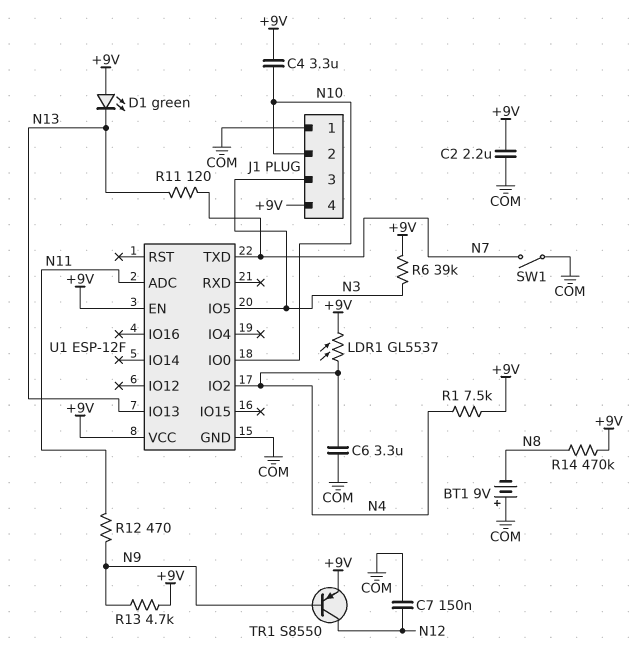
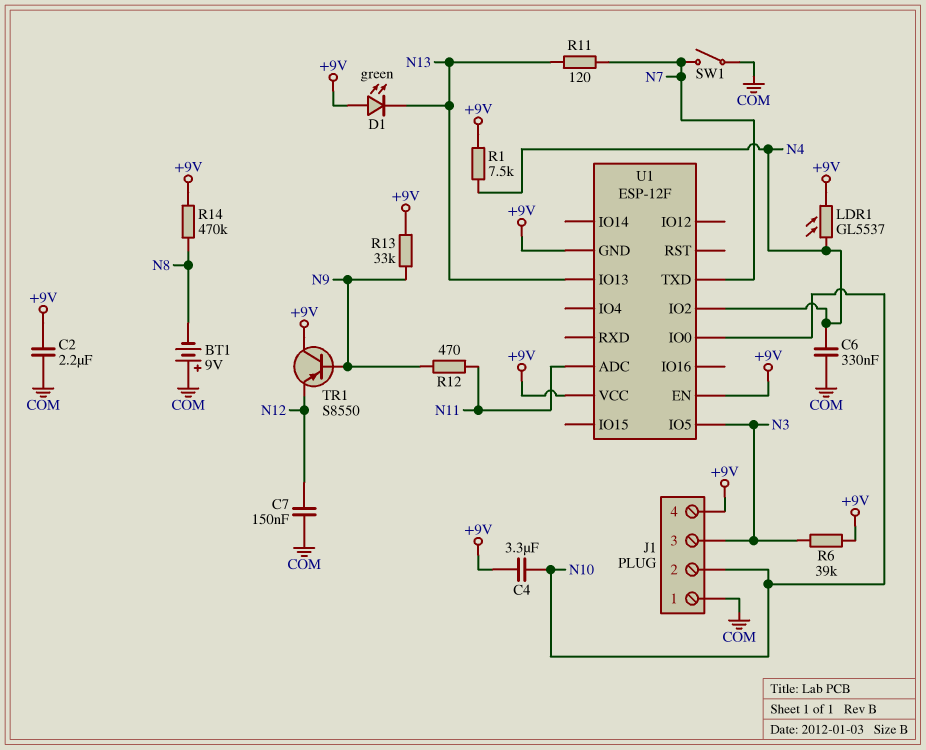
C6: 3.3uF (COM, N4) -> 330nF (COM, N4)
R13: 4.7k (+9V, N9) -> 33k (+9V, N9)
TR1: PNP S8550 (B N9, C N12, E +9V) -> PNP S8550 (B N9, C +9V, E N12)
U1 pin GND: COM -> +9V

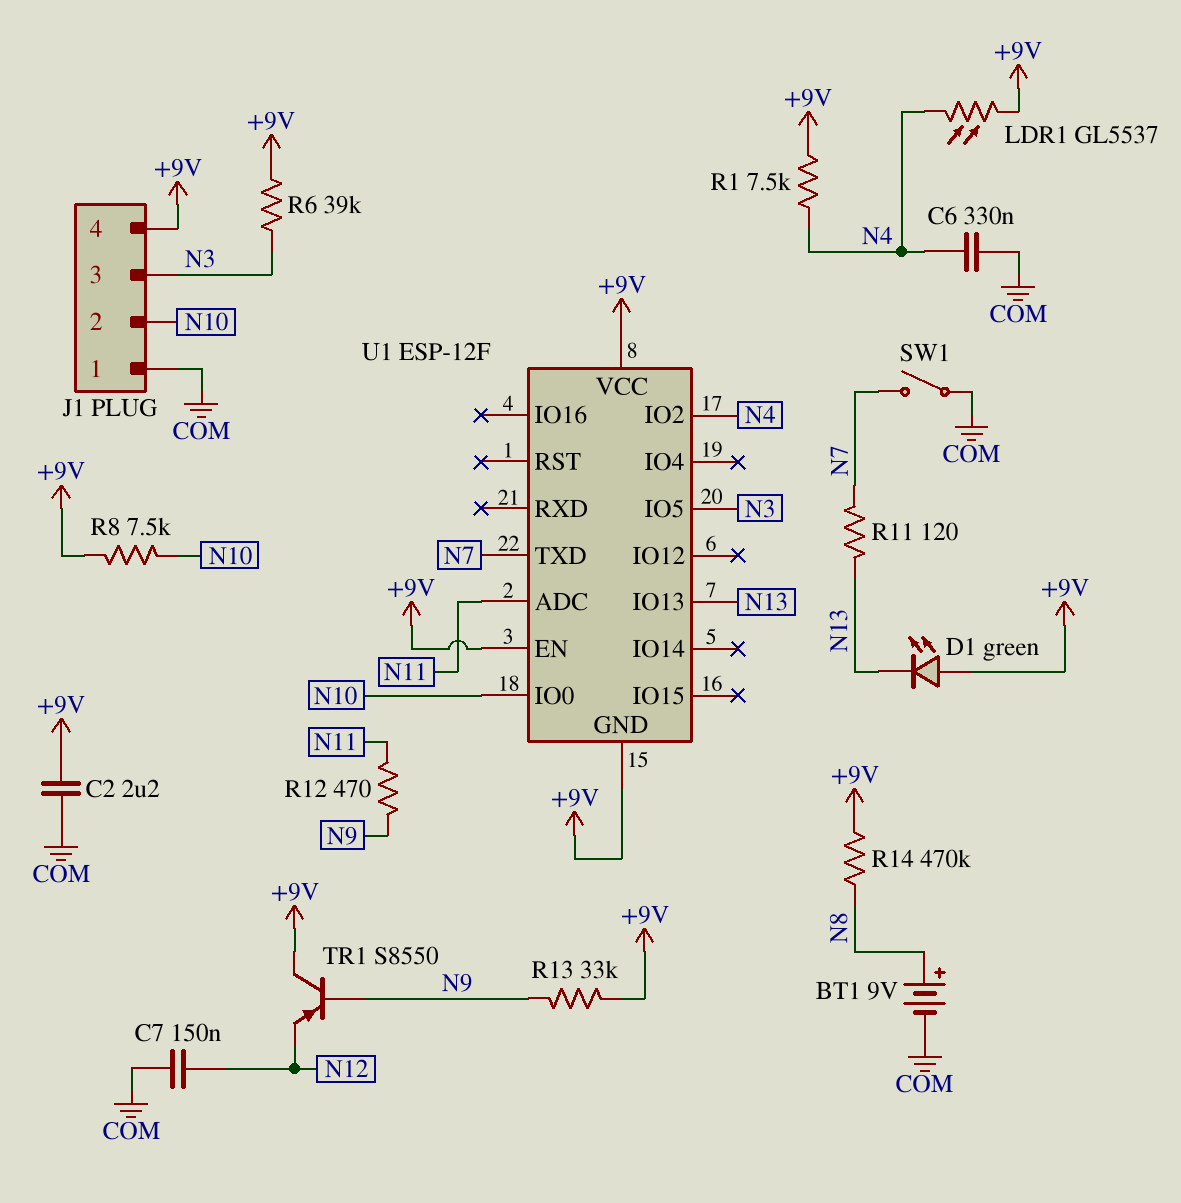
BT1: 9V (plus COM, minus N8) -> 9V (plus N8, minus COM)
C4: 3.3uF (+9V, N10) -> none
R8: none -> 7.5k (+9V, N10)

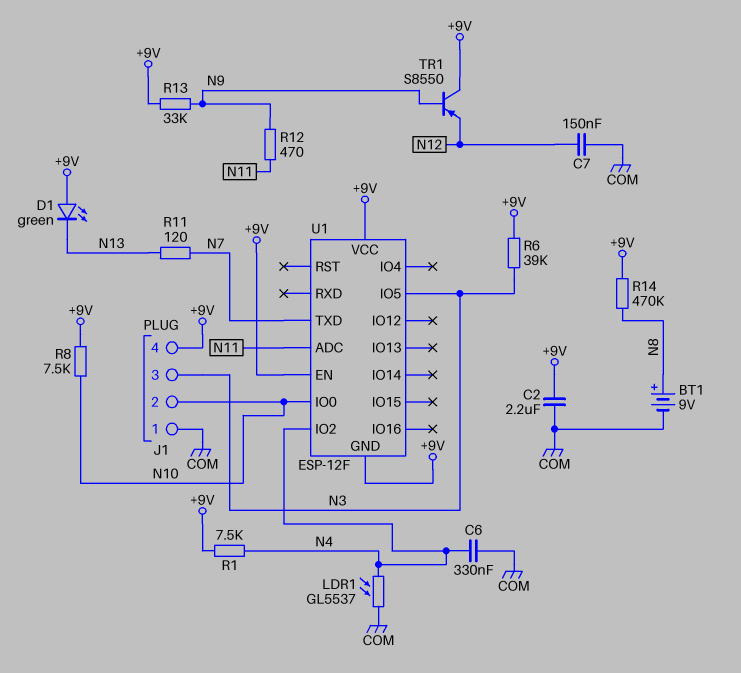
LDR1: GL5537 (+9V, N4) -> GL5537 (COM, N4)
SW1: switch (COM, N7) -> none
U1 pin IO13: N13 -> none

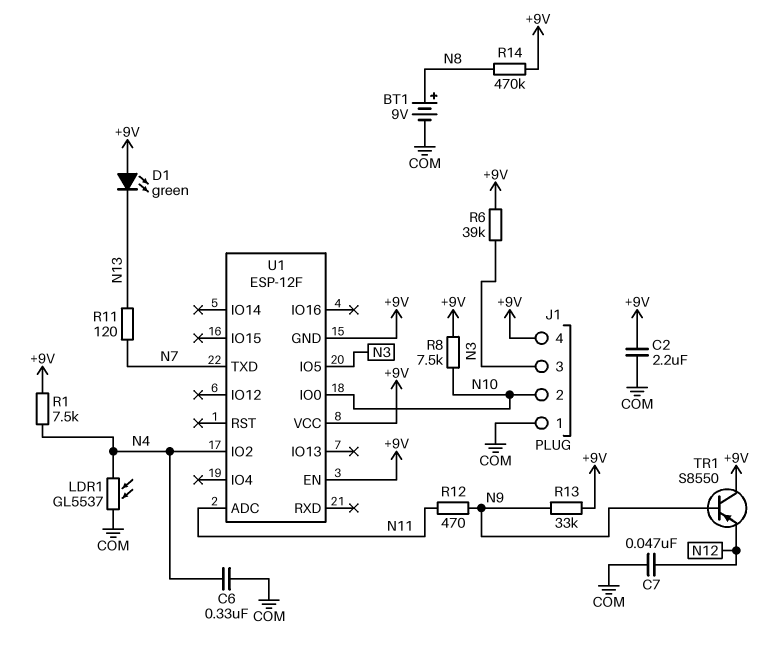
C7: 150nF (COM, N12) -> 47nF (COM, N12)

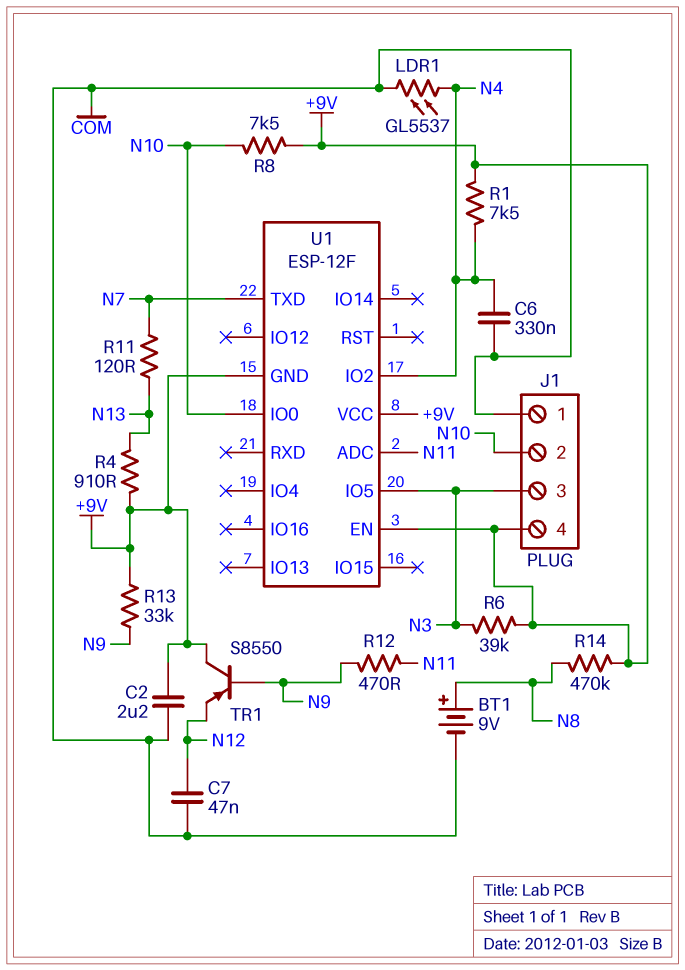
D1: LED green (A +9V, K N13) -> none
R4: none -> 910 (+9V, N13)

